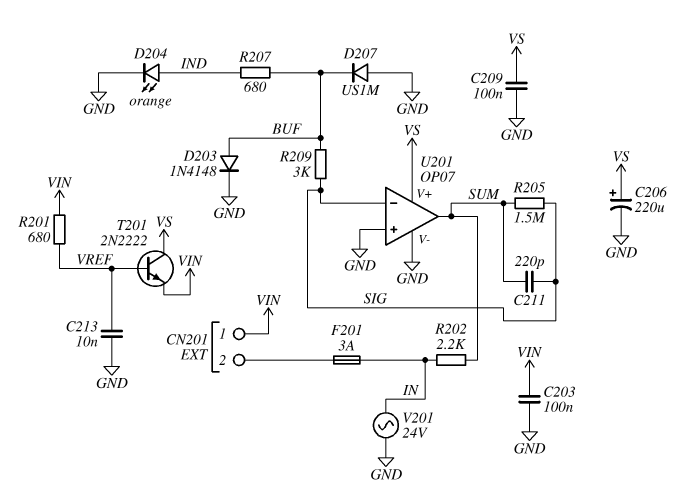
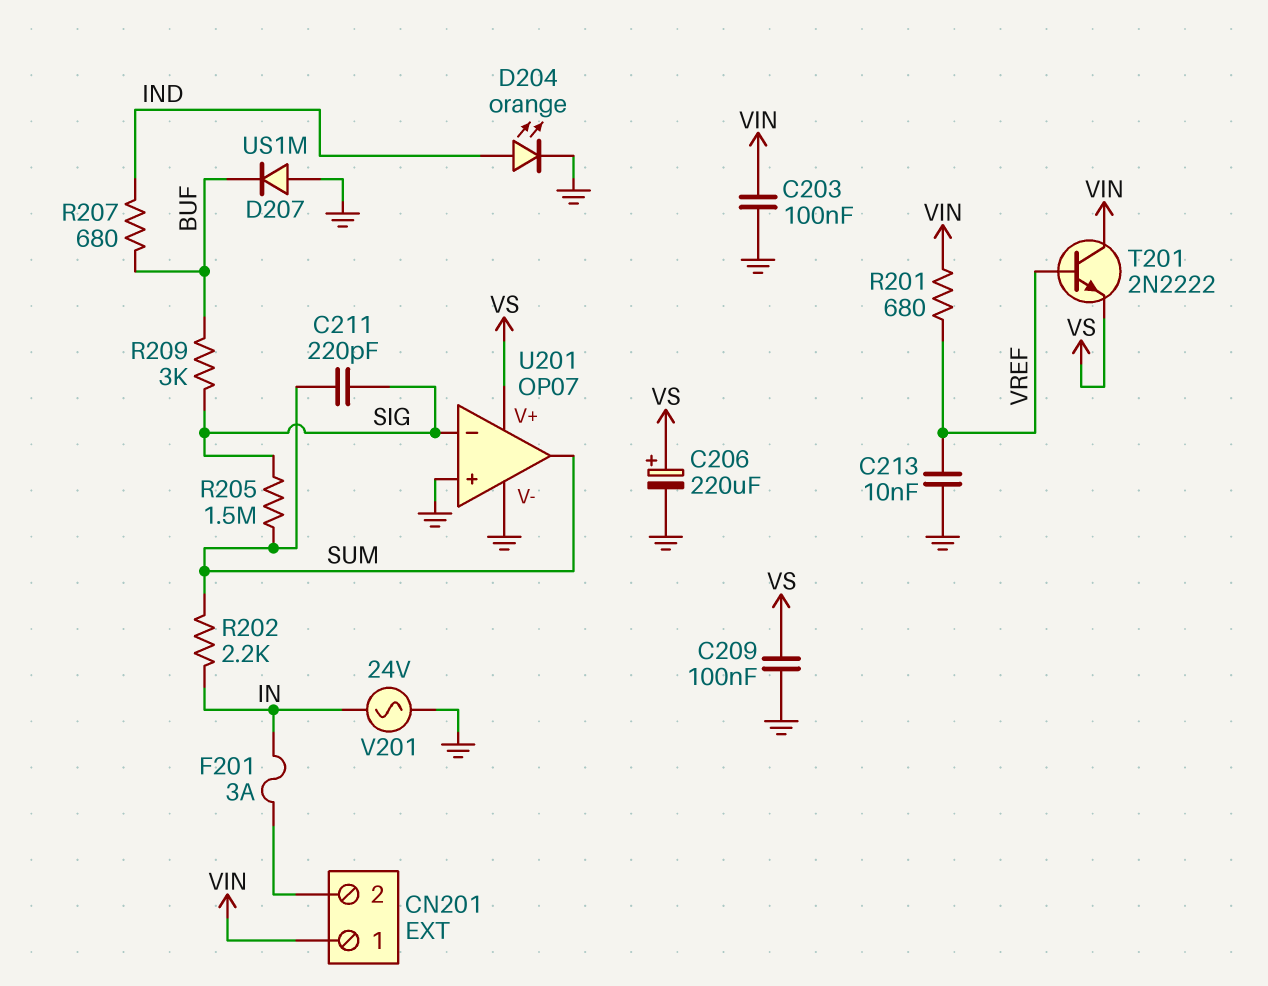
D203: diode 1N4148 (A BUF, K GND) -> none
T201: NPN 2N2222 (B VREF, C VS, E VIN) -> NPN 2N2222 (B VREF, C VIN, E VS)

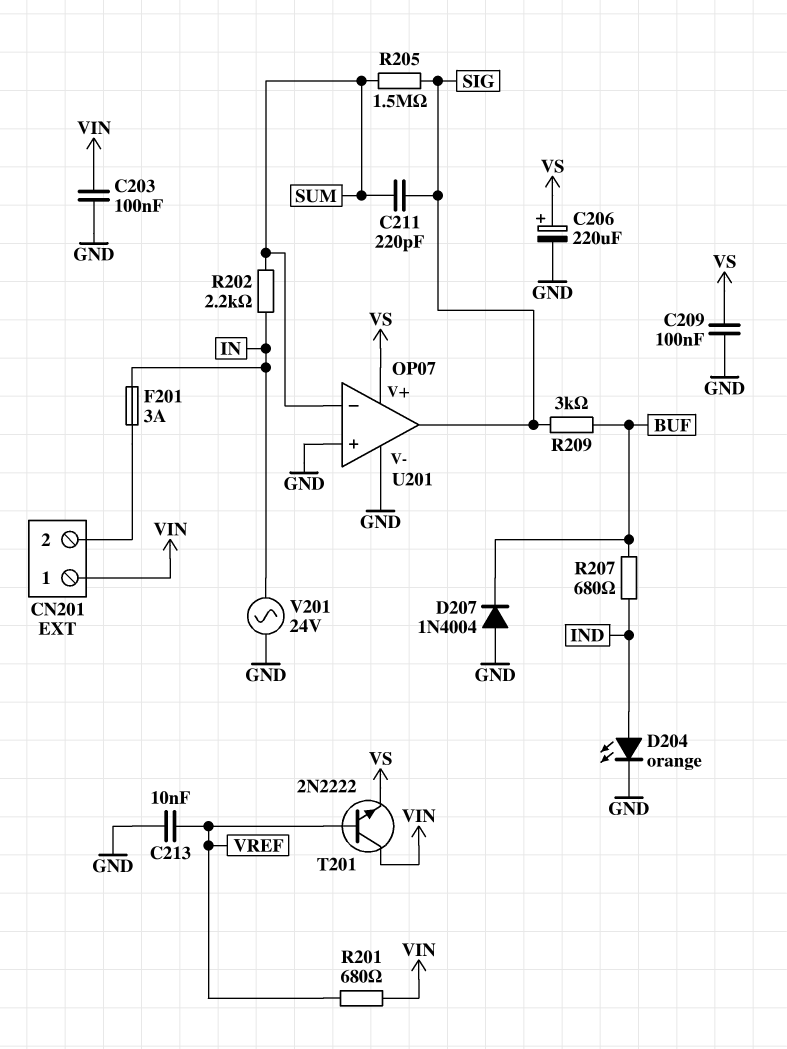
D207: diode US1M (A GND, K BUF) -> diode 1N4004 (A GND, K BUF)
U201 pin in-: SIG -> SUM
U201 pin out: SUM -> SIG

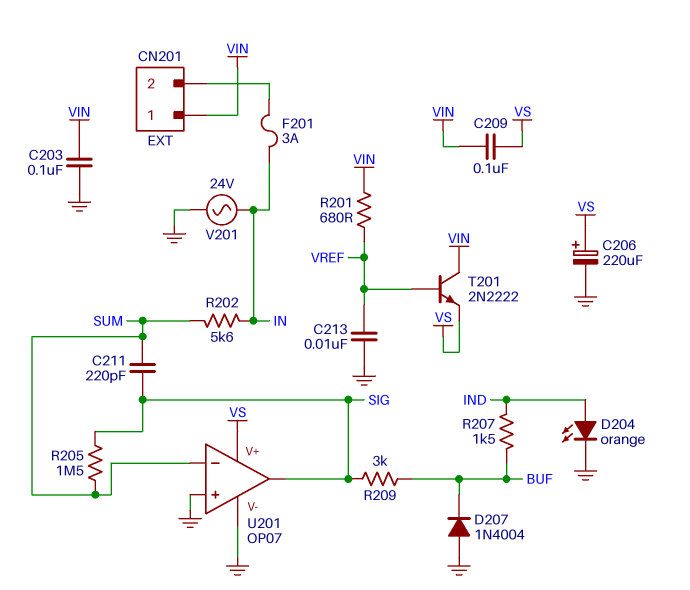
C209: 100nF (GND, VS) -> 100nF (VIN, VS)
R202: 2.2k (IN, SUM) -> 5.6k (IN, SUM)
R207: 680 (BUF, IND) -> 1.5k (BUF, IND)

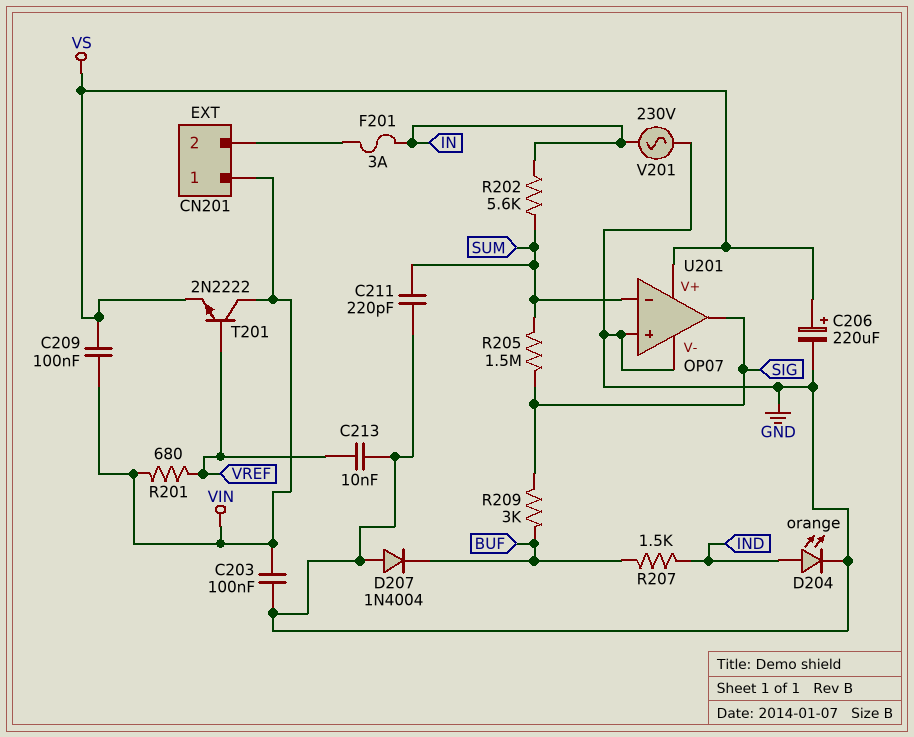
C211: 220pF (SIG, SUM) -> 220pF (GND, SUM)
V201: AC 24V (GND, IN) -> AC 230V (GND, IN)

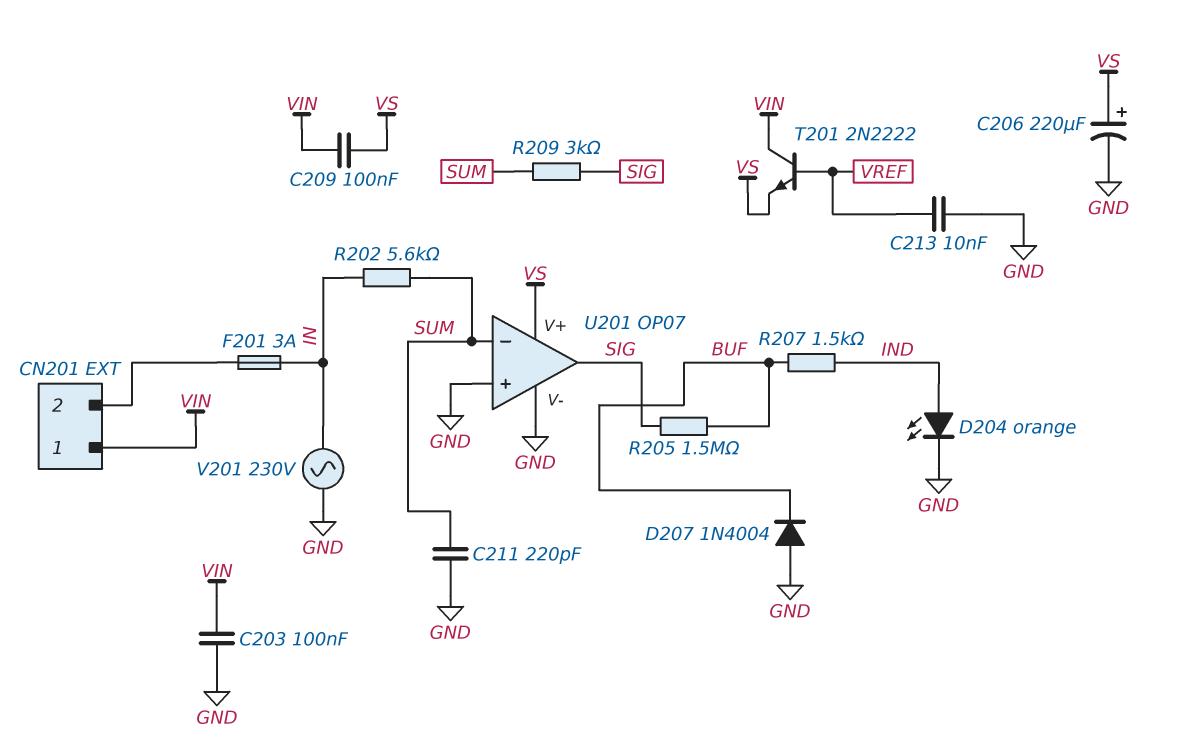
R201: 680 (VIN, VREF) -> none
R205: 1.5M (SIG, SUM) -> 1.5M (BUF, SIG)
R209: 3k (BUF, SIG) -> 3k (SIG, SUM)

